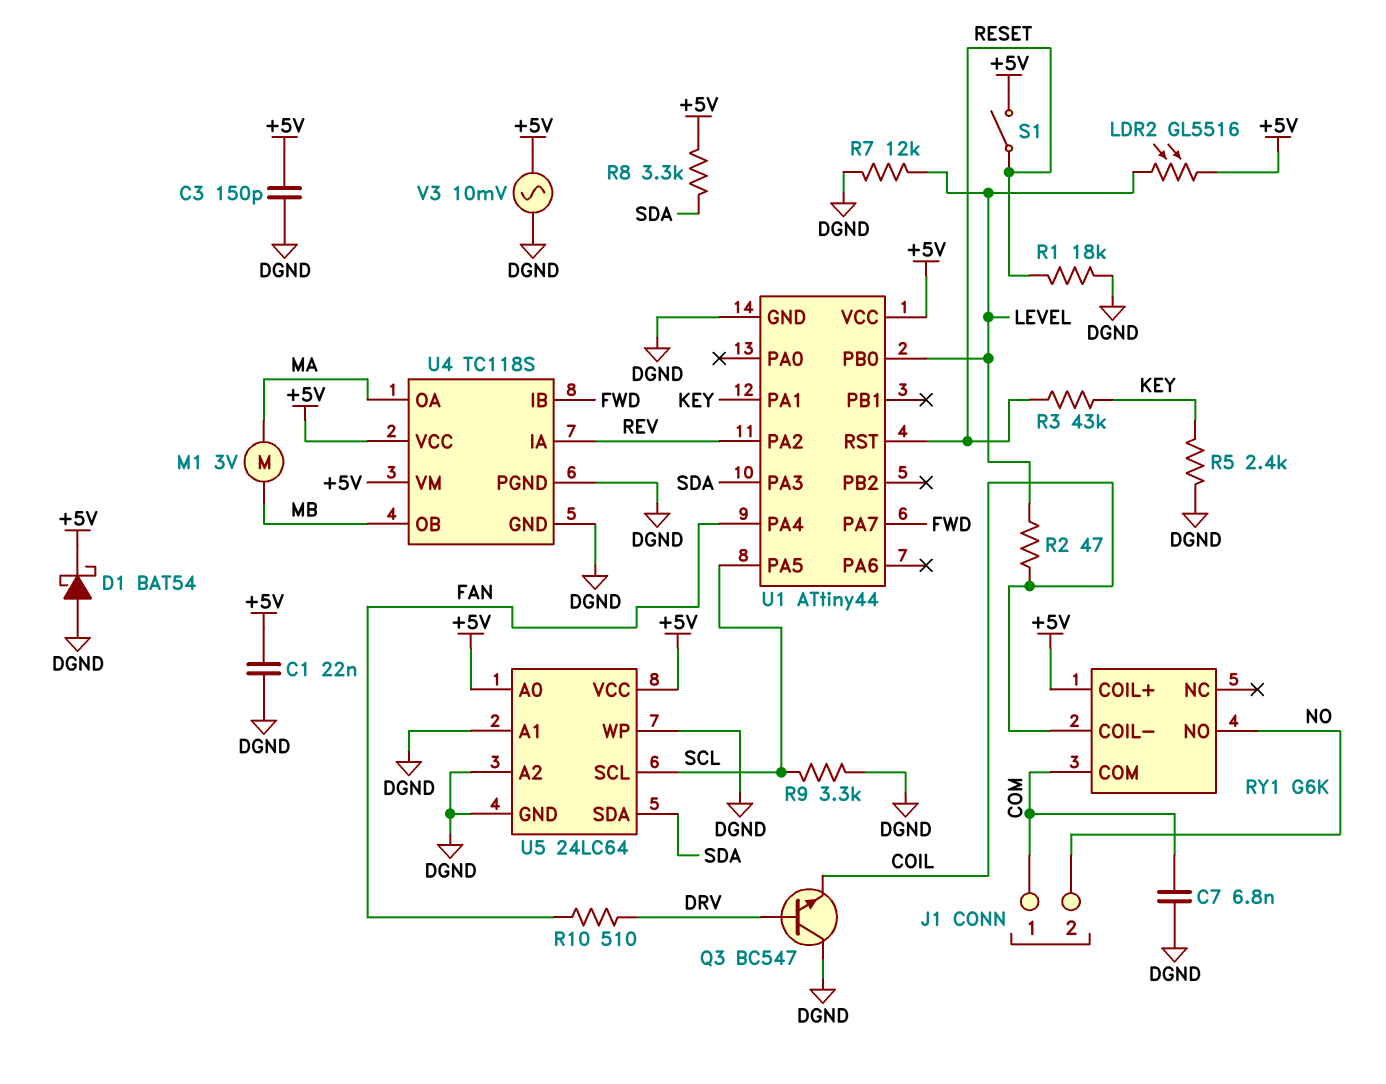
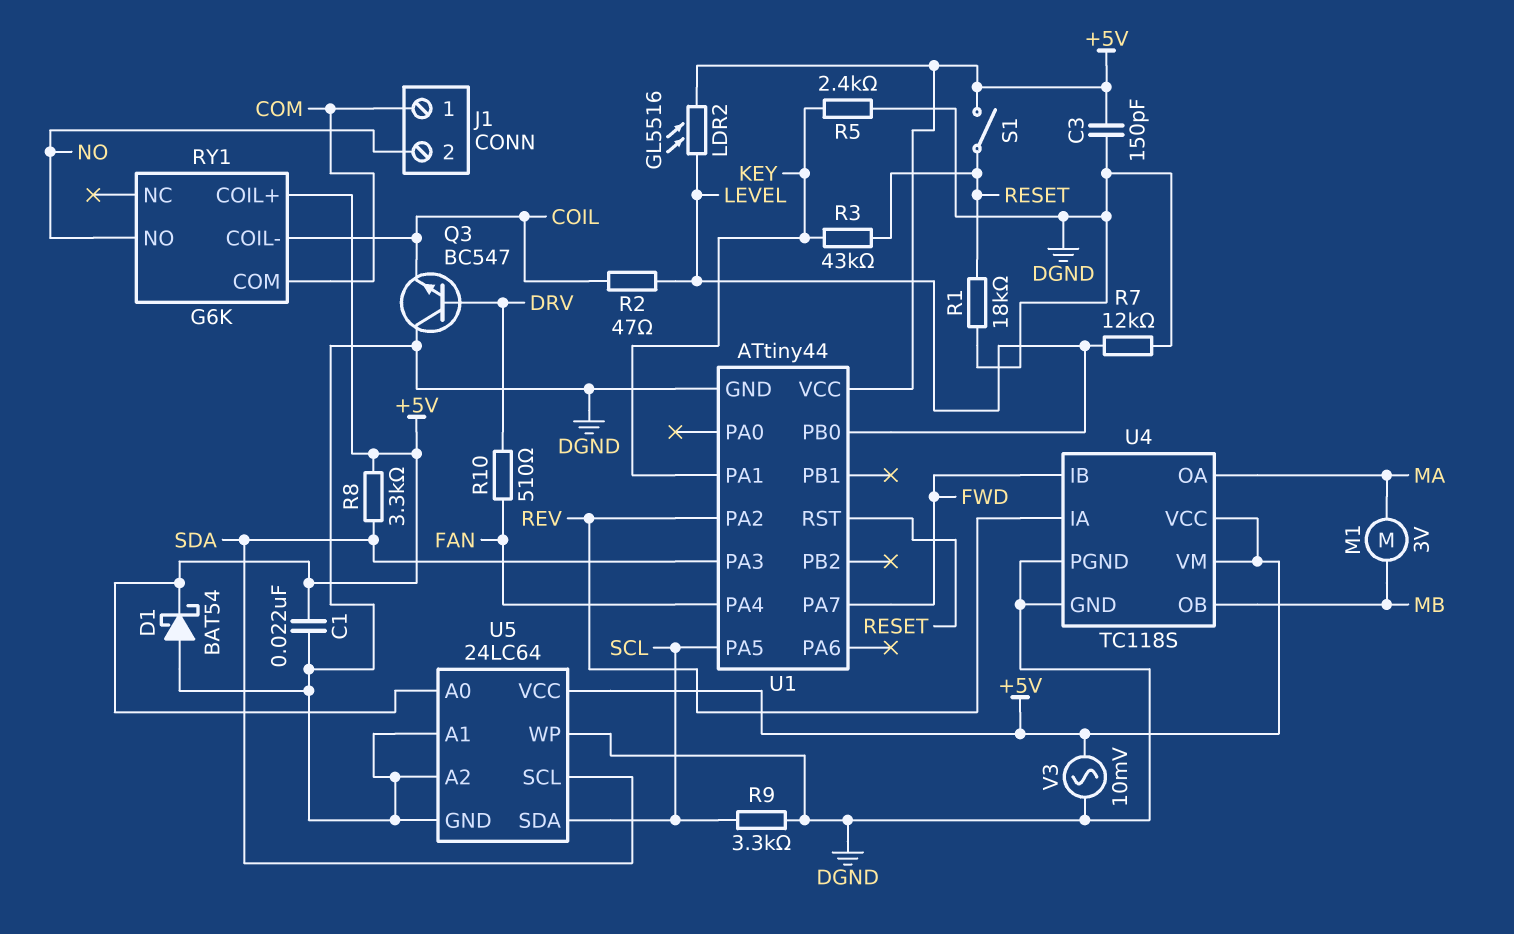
C7: 6.8nF (COM, DGND) -> none
U5 pin SCL: SCL -> SDA
U5 pin SDA: SDA -> SCL

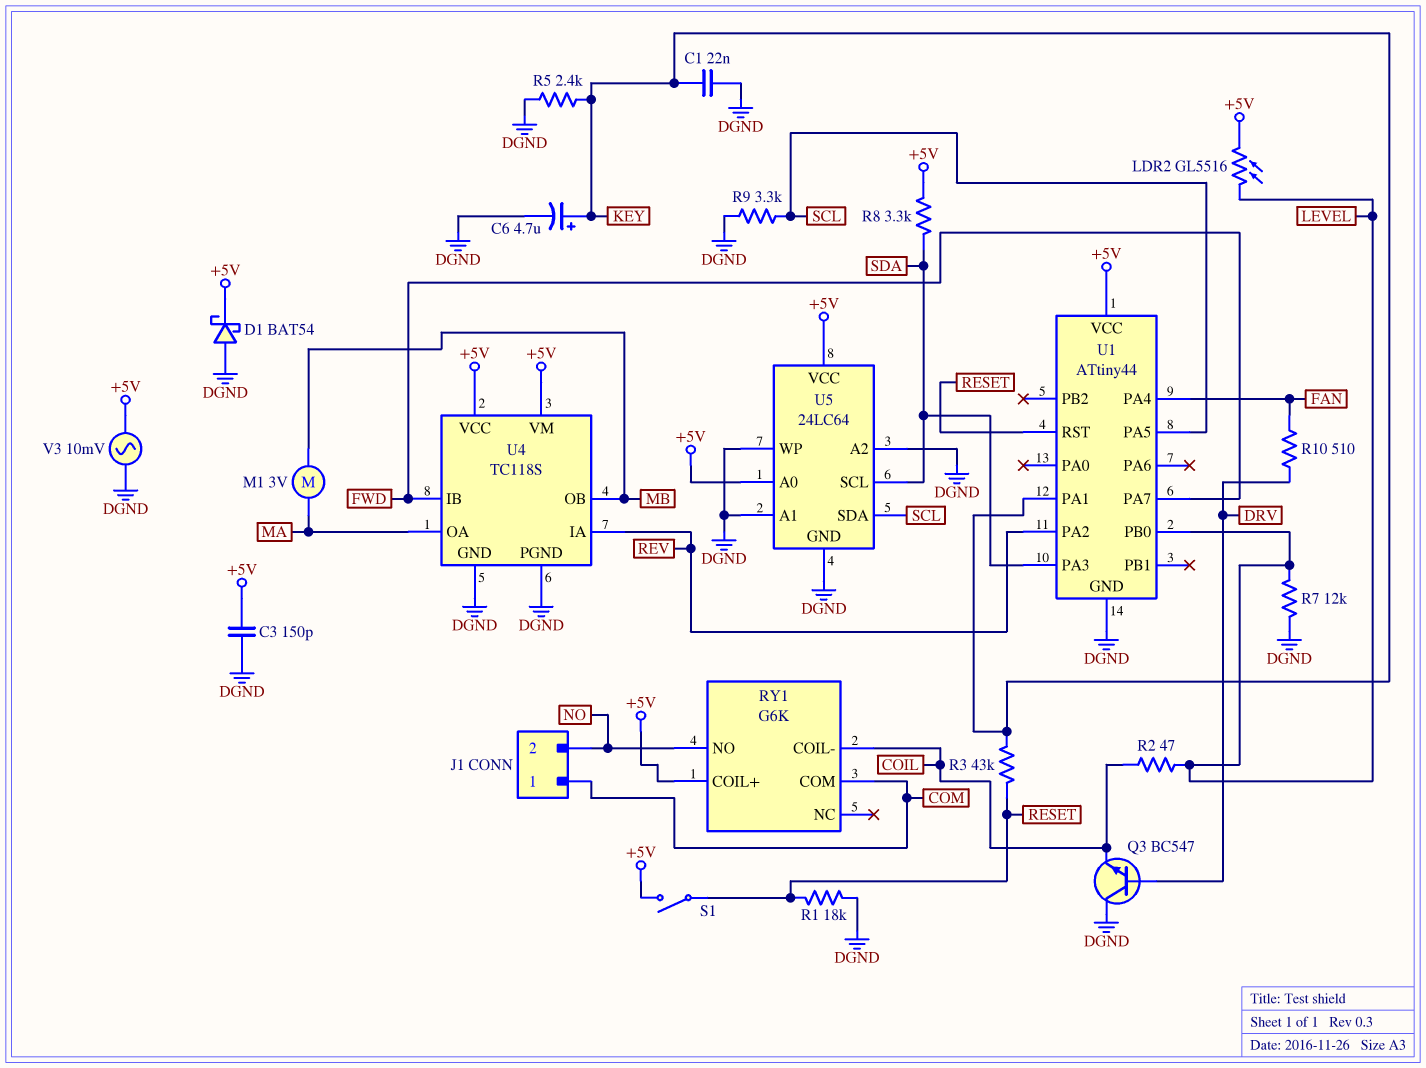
C1: 22nF (+5V, DGND) -> 22nF (DGND, KEY)
C6: none -> 4.7uF (plus KEY, minus DGND)

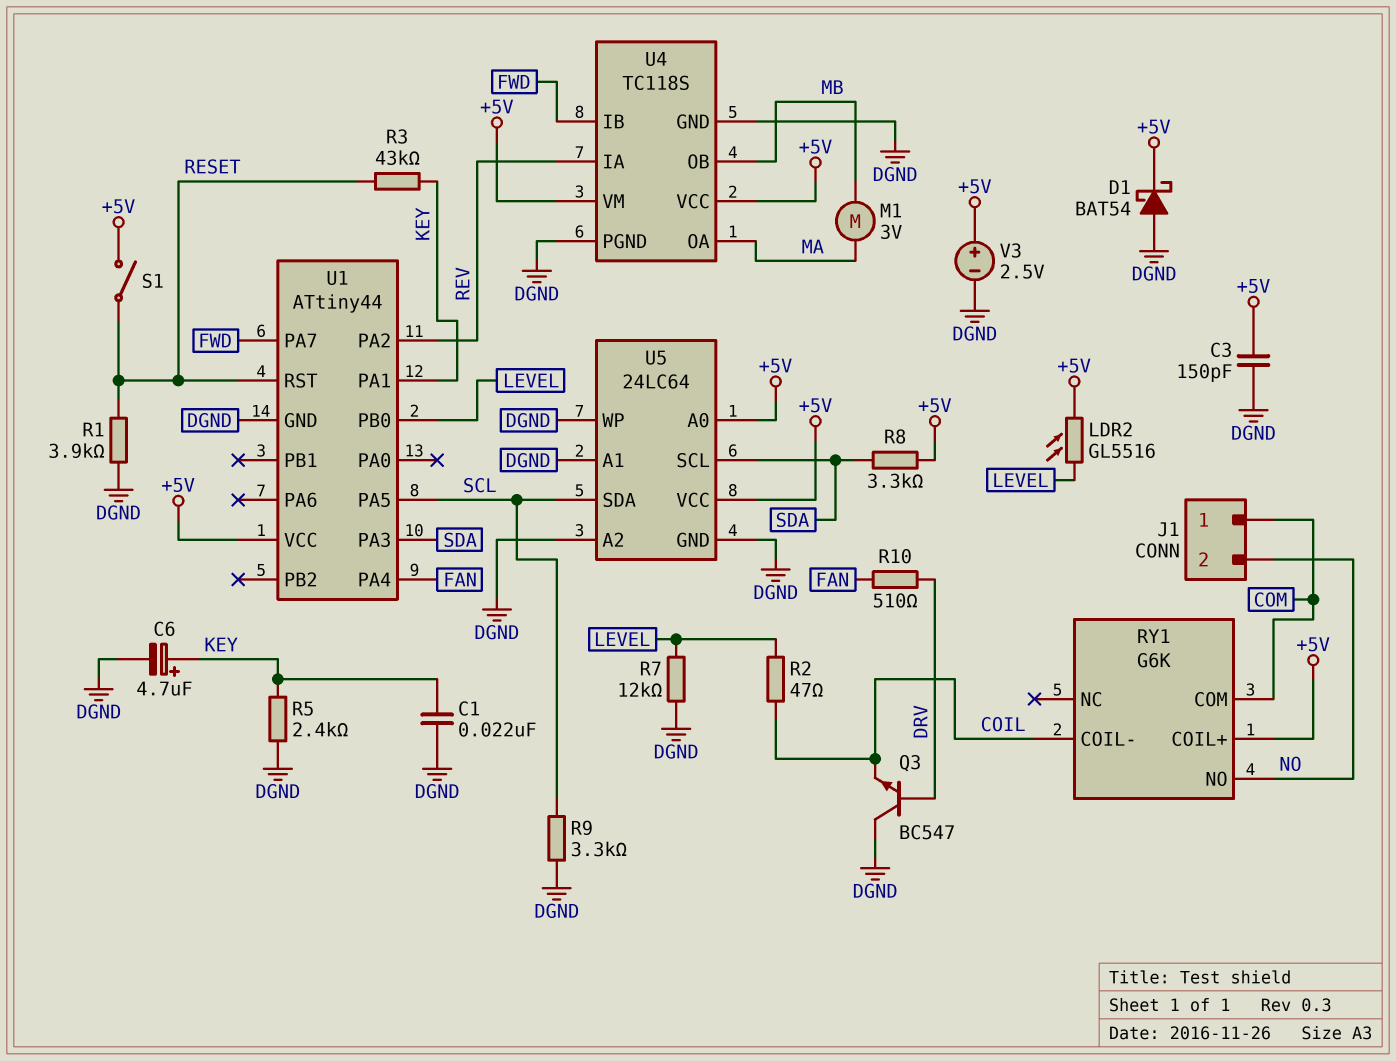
R1: 18k (DGND, RESET) -> 3.9k (DGND, RESET)
V3: AC 10mV (+5V, DGND) -> 2.5V (plus +5V, minus DGND)

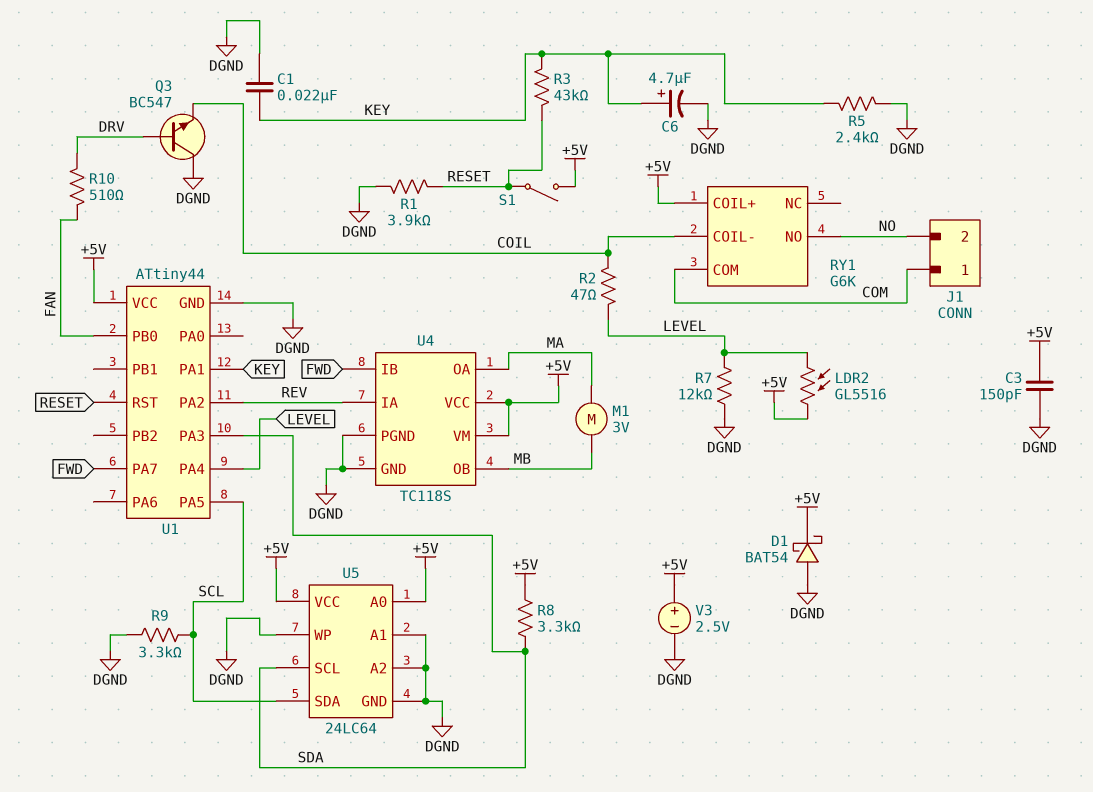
U1 pin PA4: FAN -> LEVEL
U1 pin PB0: LEVEL -> FAN

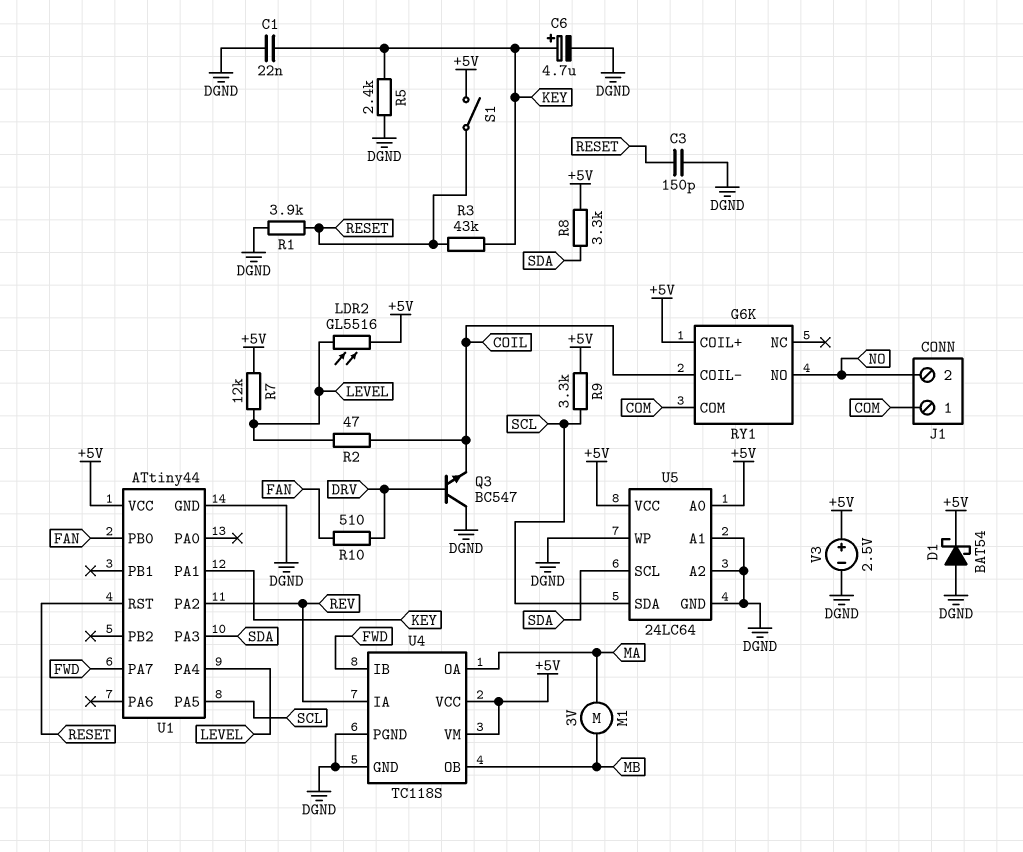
C3: 150pF (+5V, DGND) -> 150pF (DGND, RESET)
R7: 12k (DGND, LEVEL) -> 12k (+5V, LEVEL)
R9: 3.3k (DGND, SCL) -> 3.3k (+5V, SCL)

